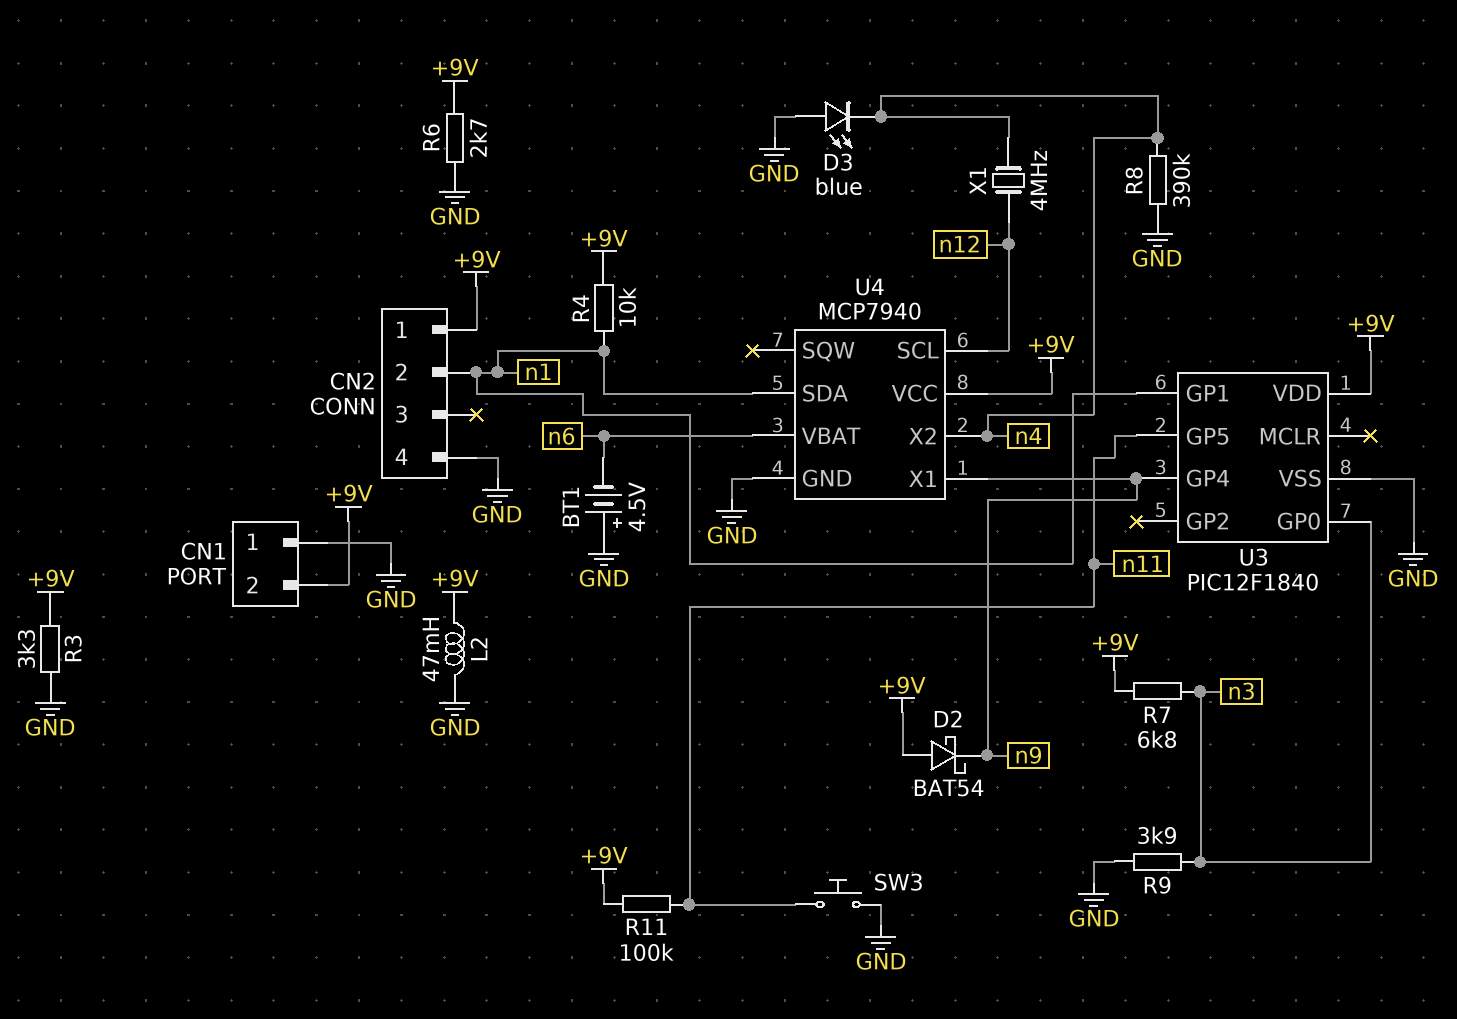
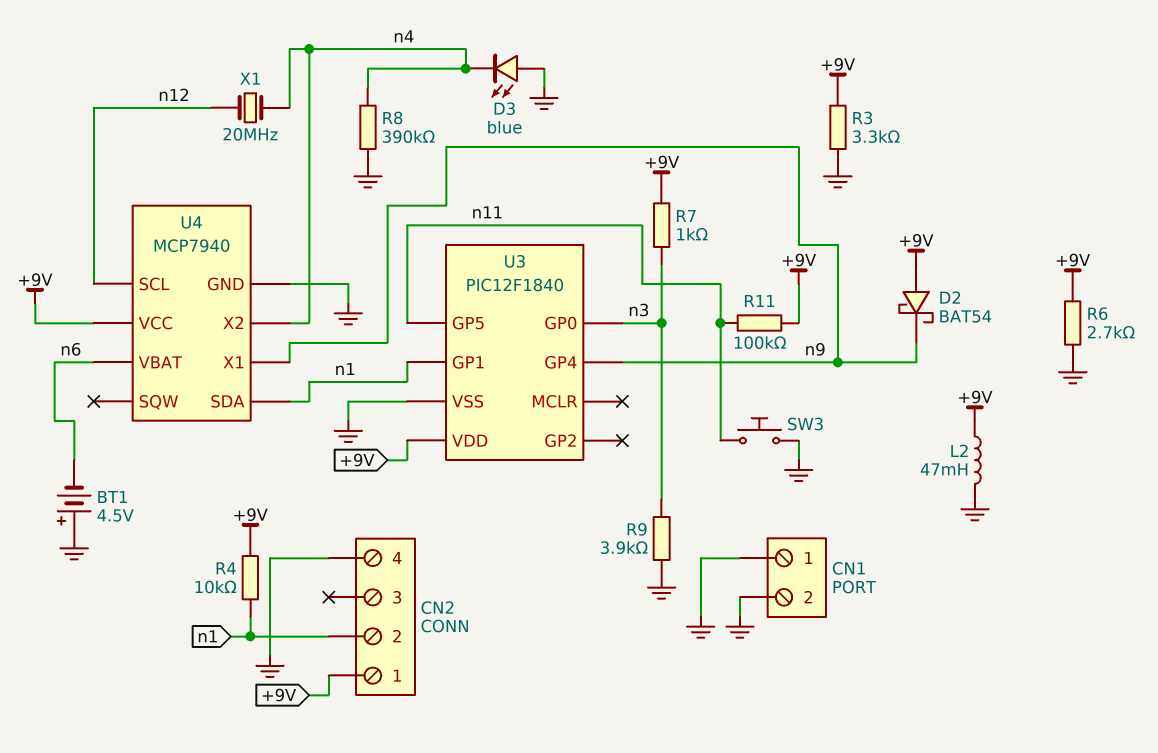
CN1 pin 2: +9V -> GND
R7: 6.8k (+9V, n3) -> 1k (+9V, n3)
X1: 4MHz (n4, n12) -> 20MHz (n4, n12)

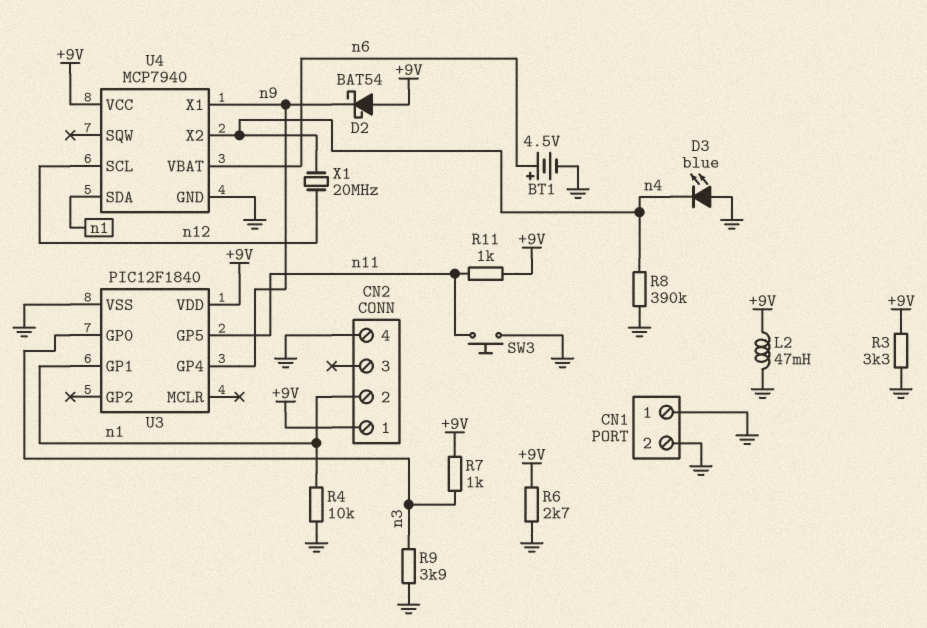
BT1: 4.5V (plus GND, minus n6) -> 4.5V (plus n6, minus GND)
R4: 10k (+9V, n1) -> 10k (GND, n1)
R11: 100k (+9V, n11) -> 1k (+9V, n11)

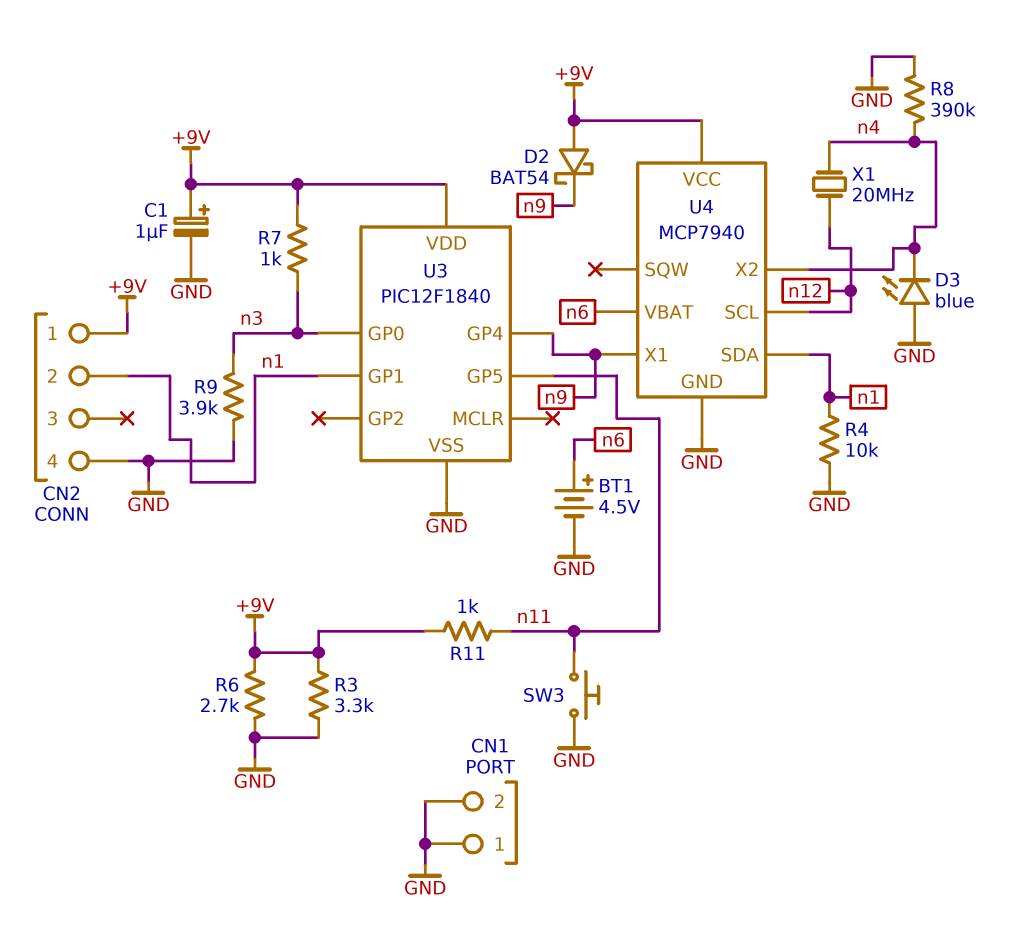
C1: none -> 1uF (plus +9V, minus GND)
L2: 47mH (+9V, GND) -> none

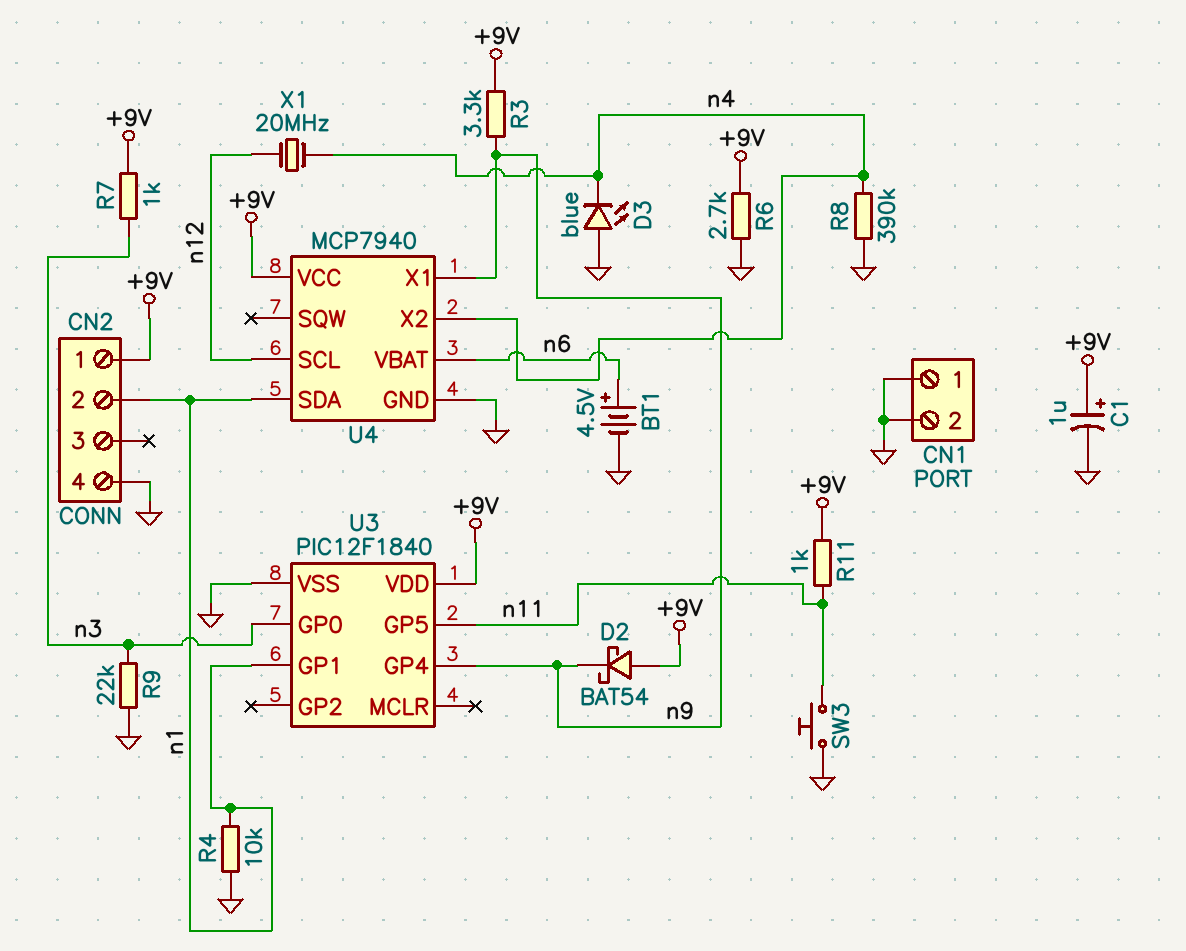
R3: 3.3k (+9V, GND) -> 3.3k (+9V, n9)
R9: 3.9k (GND, n3) -> 22k (GND, n3)

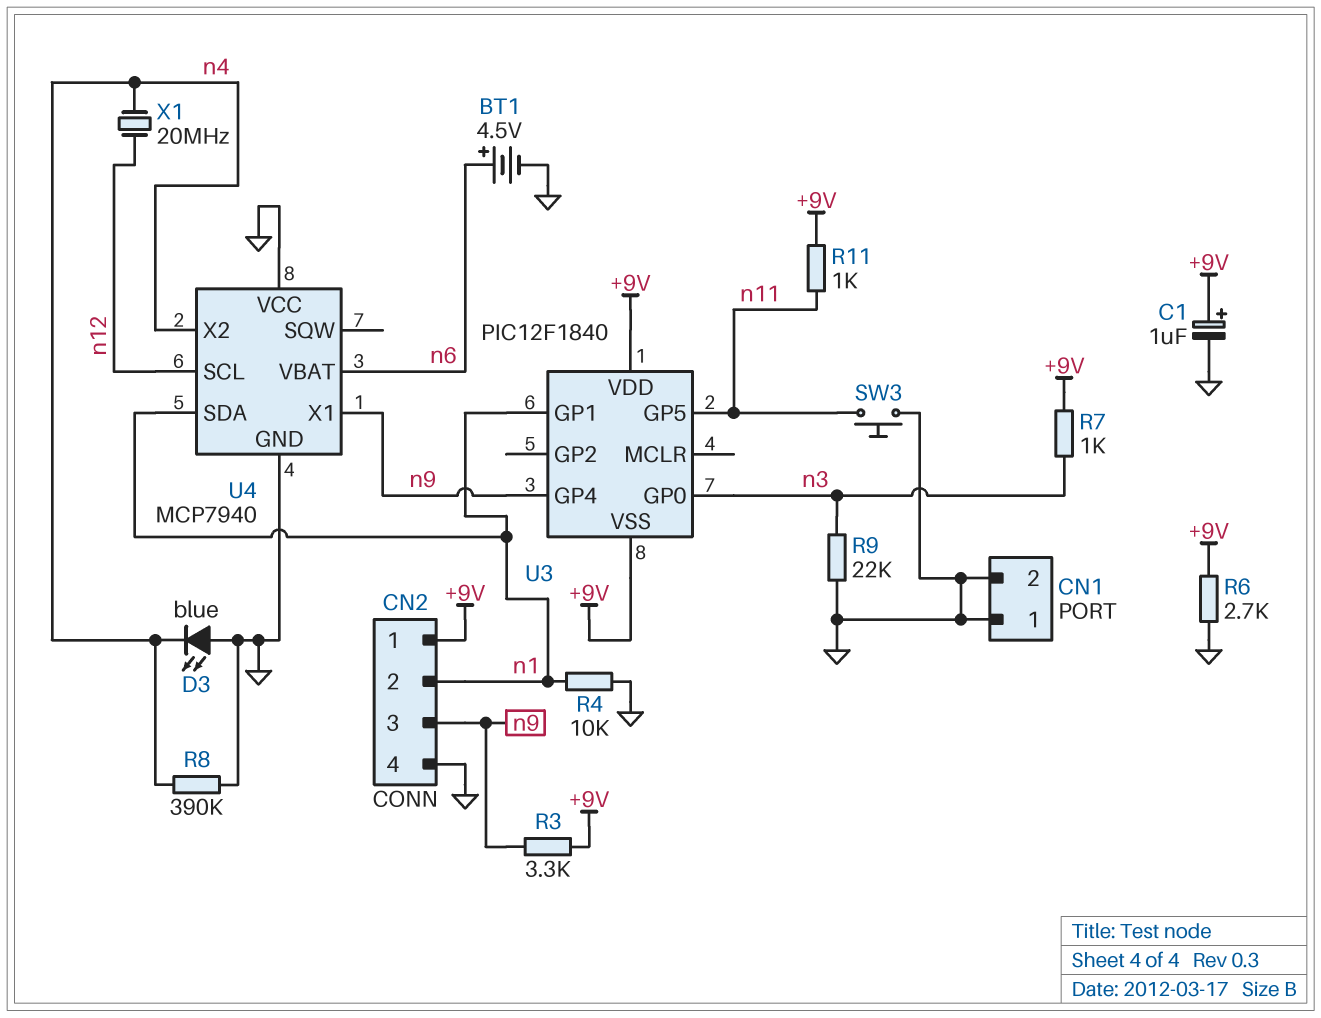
CN2 pin 3: none -> n9
D2: schottky BAT54 (A +9V, K n9) -> none
U3 pin VSS: GND -> +9V
U4 pin VCC: +9V -> GND

